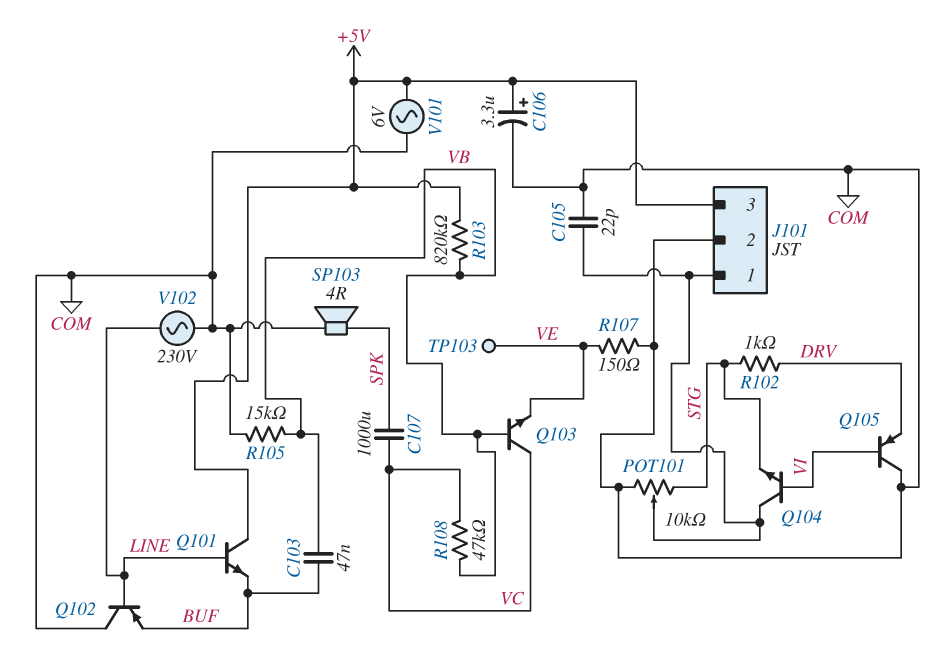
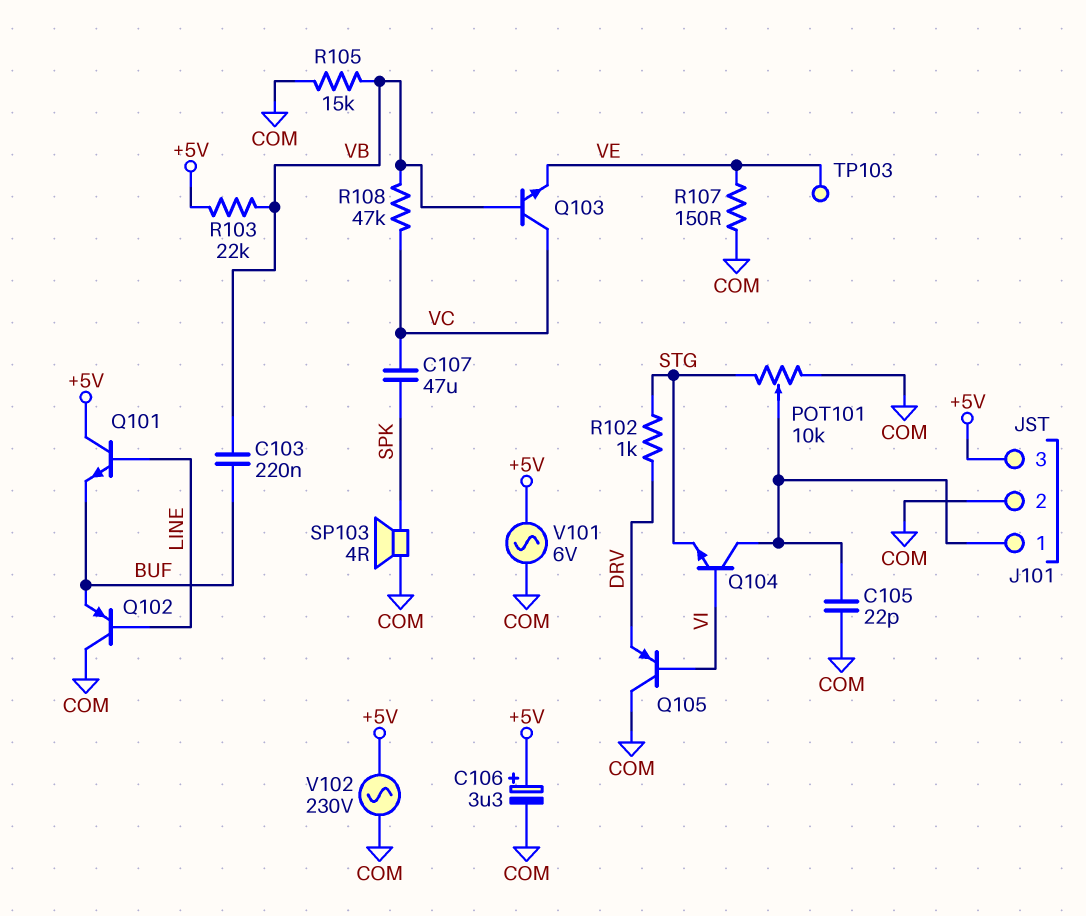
C103: 47nF (BUF, VB) -> 220nF (BUF, VB)
C107: 1000uF (SPK, VC) -> 47uF (SPK, VC)
R103: 820k (+5V, VB) -> 22k (+5V, VB)
V102: AC 230V (COM, LINE) -> AC 230V (+5V, COM)

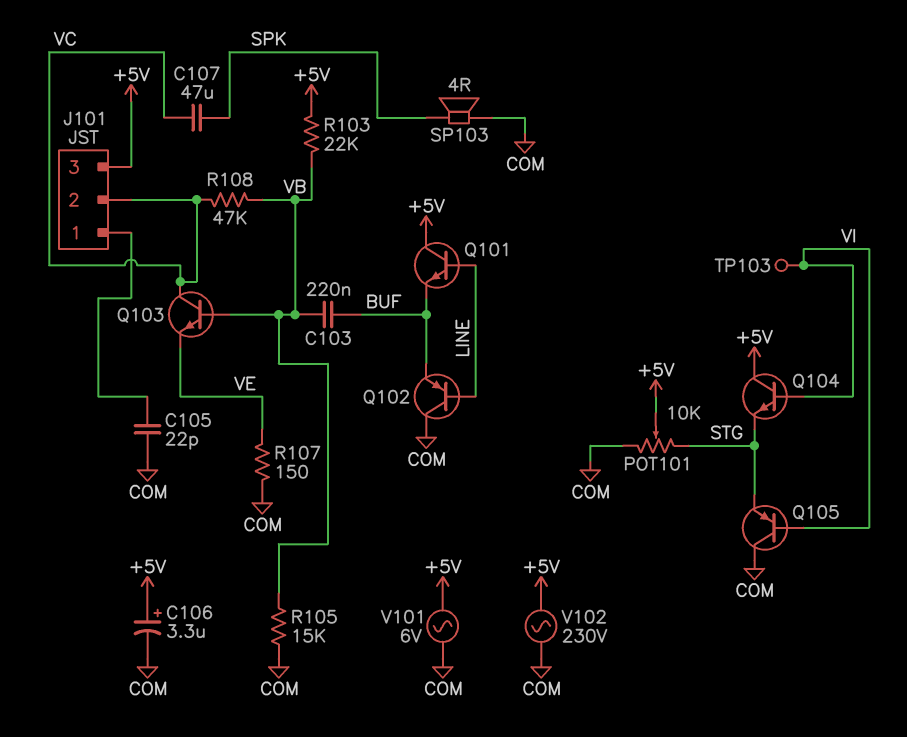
J101 pin 2: COM -> VC
POT101: 10k (COM, STG, wiper J101/1) -> 10k (COM, STG, wiper +5V)
Q104: NPN (B VI, C J101/1, E STG) -> NPN (B VI, C +5V, E STG)
Q105: PNP (B VI, C COM, E DRV) -> PNP (B VI, C COM, E STG)
R102: 1k (DRV, STG) -> none
TP103: test point (VE) -> test point (VI)

